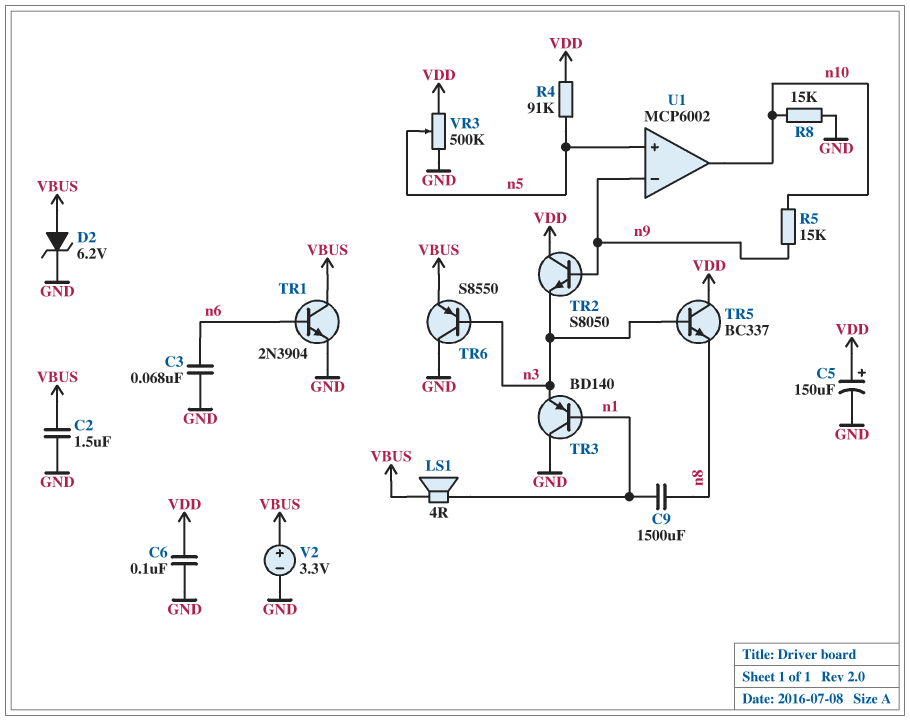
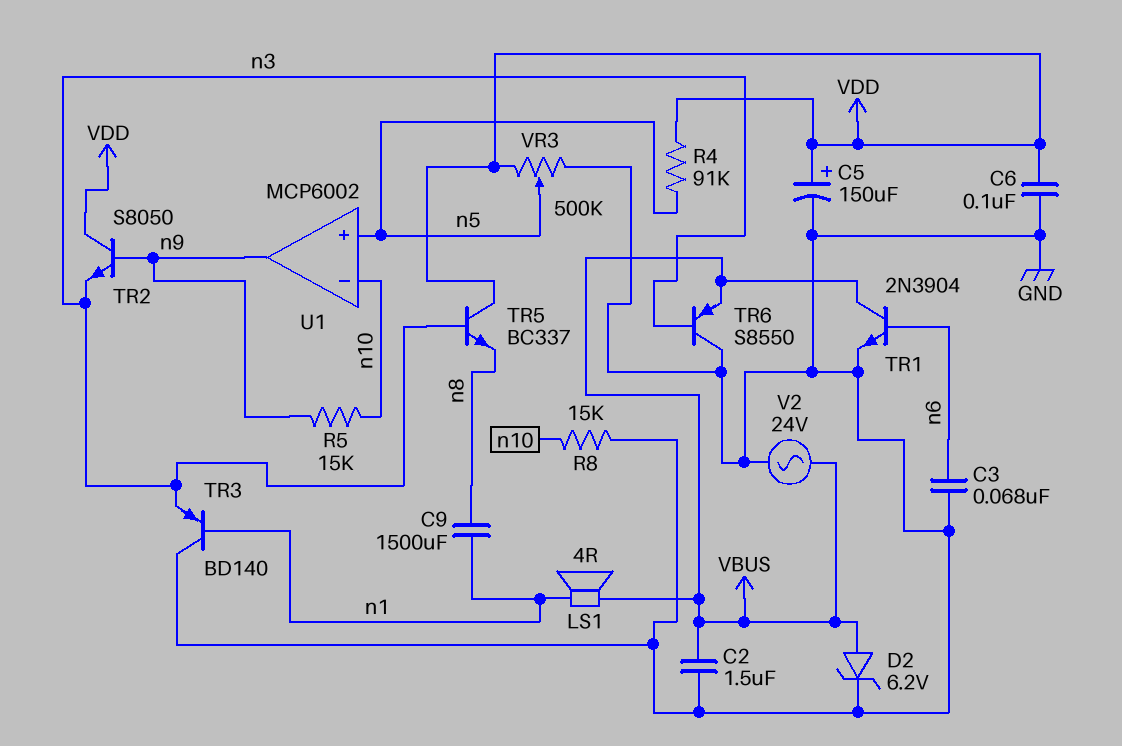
U1 pin in-: n9 -> n10
U1 pin out: n10 -> n9
V2: 3.3V (plus VBUS, minus GND) -> AC 24V (GND, VBUS)

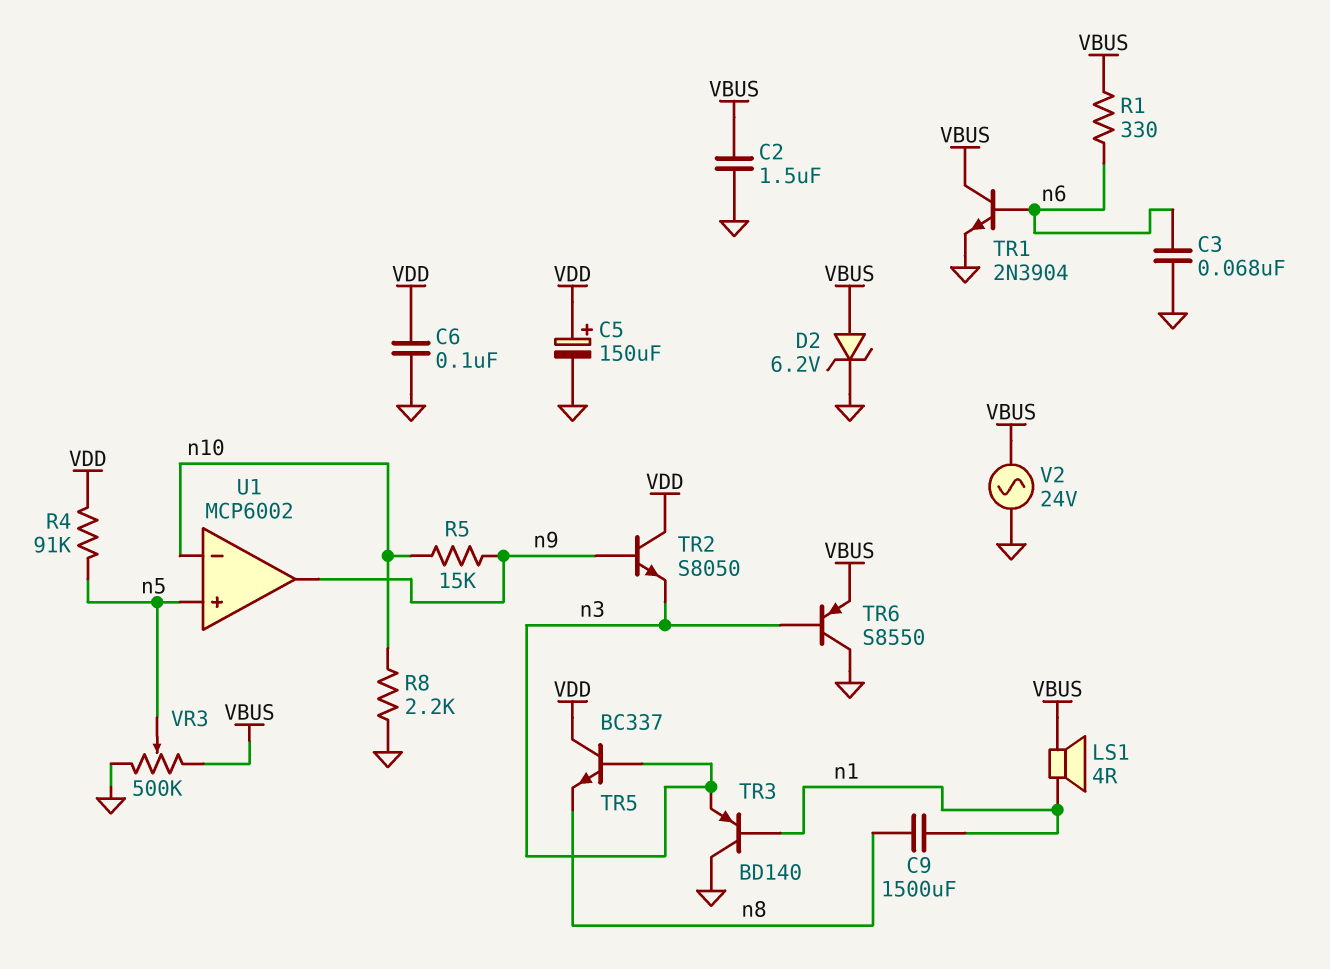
R1: none -> 330 (VBUS, n6)
R8: 15k (GND, n10) -> 2.2k (GND, n10)
VR3: 500k (GND, VDD, wiper n5) -> 500k (GND, VBUS, wiper n5)

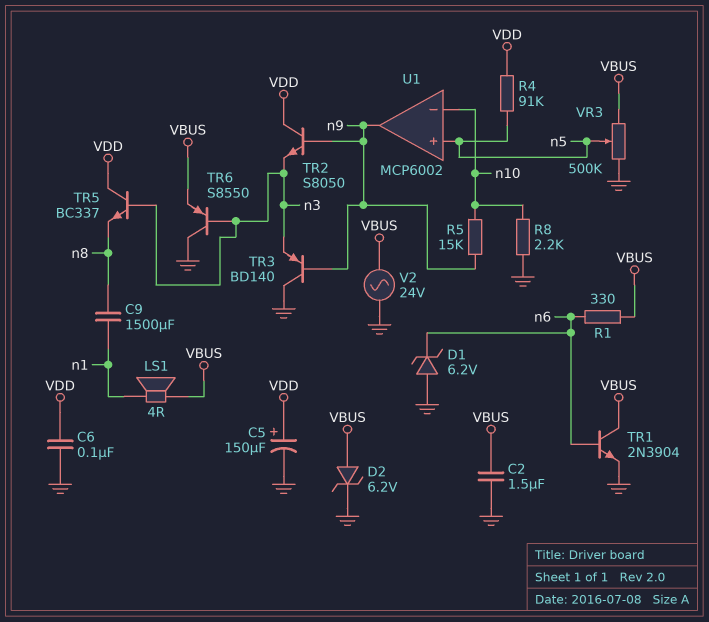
C3: 68nF (GND, n6) -> none
D1: none -> zener 6.2V (A GND, K n6)
TR3: PNP BD140 (B n1, C GND, E n3) -> PNP BD140 (B n9, C GND, E n3)

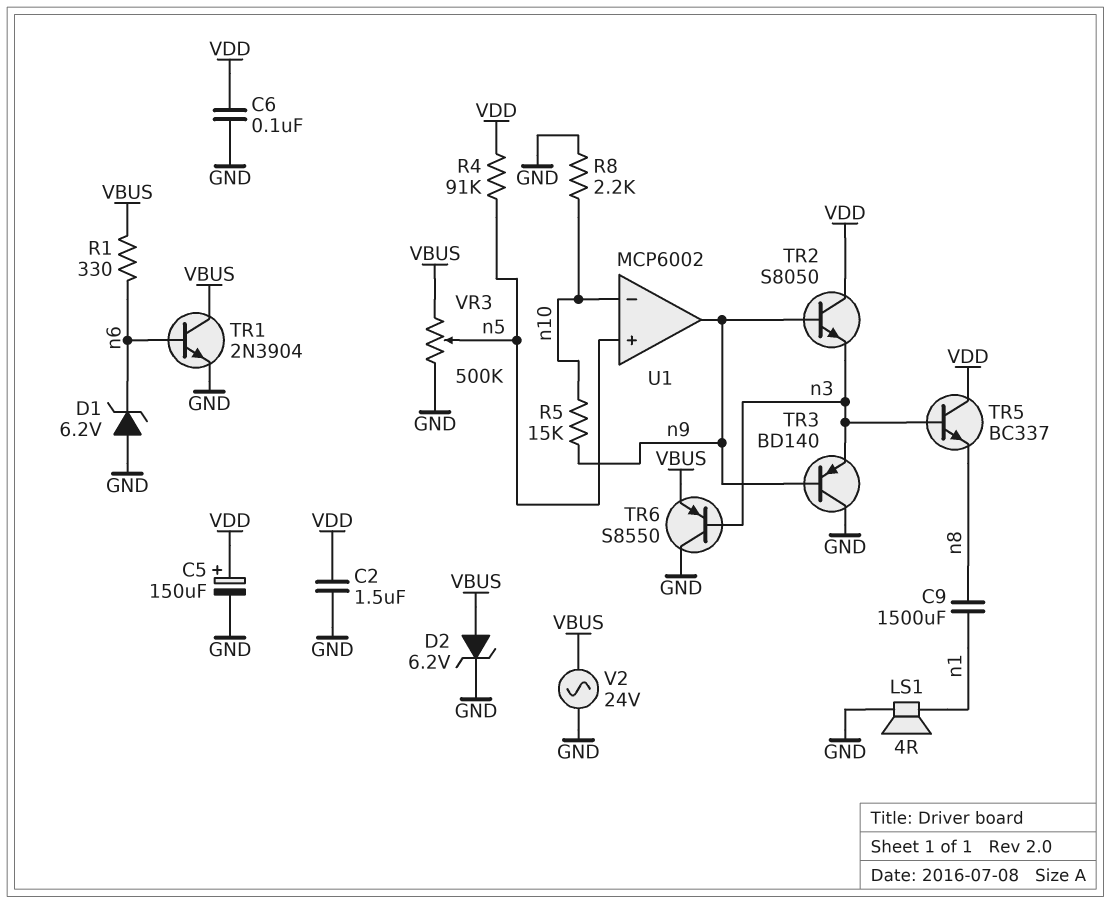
C2: 1.5uF (GND, VBUS) -> 1.5uF (GND, VDD)
LS1: speaker 4R (VBUS, n1) -> speaker 4R (GND, n1)

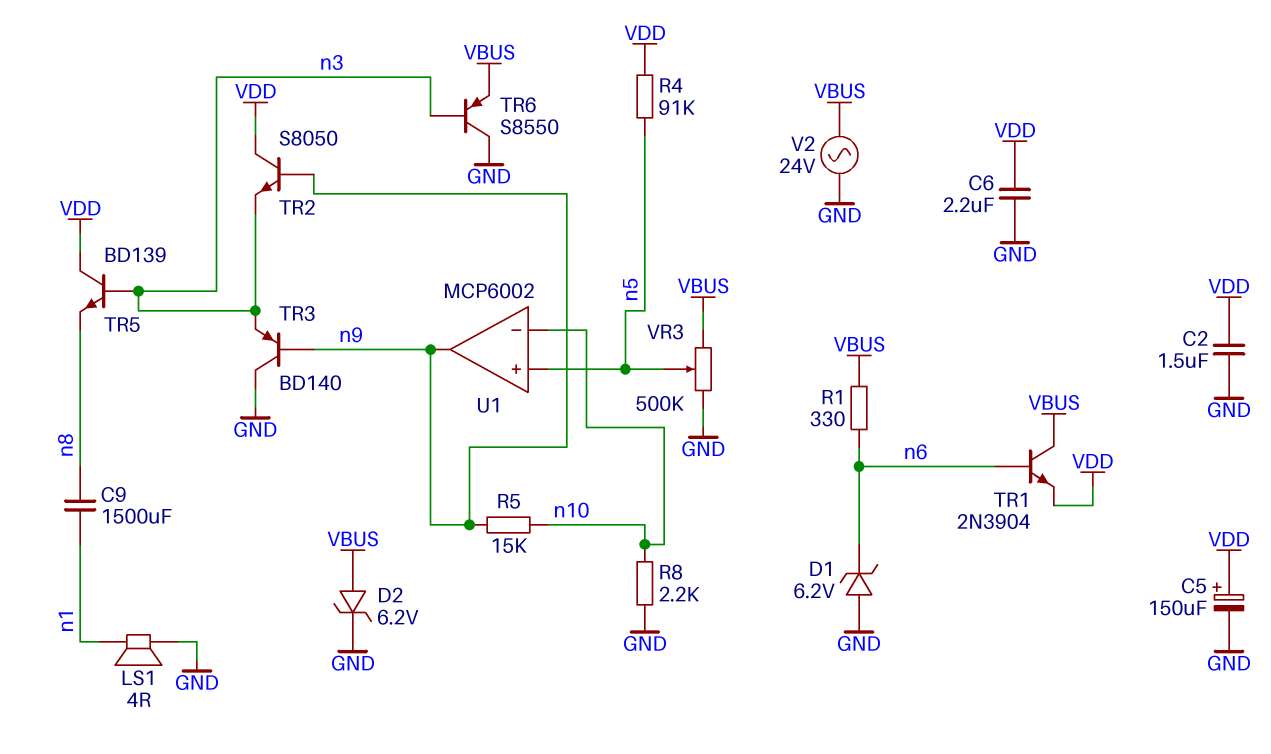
C6: 100nF (GND, VDD) -> 2.2uF (GND, VDD)
TR1: NPN 2N3904 (B n6, C VBUS, E GND) -> NPN 2N3904 (B n6, C VBUS, E VDD)
TR5: NPN BC337 (B n3, C VDD, E n8) -> NPN BD139 (B n3, C VDD, E n8)

